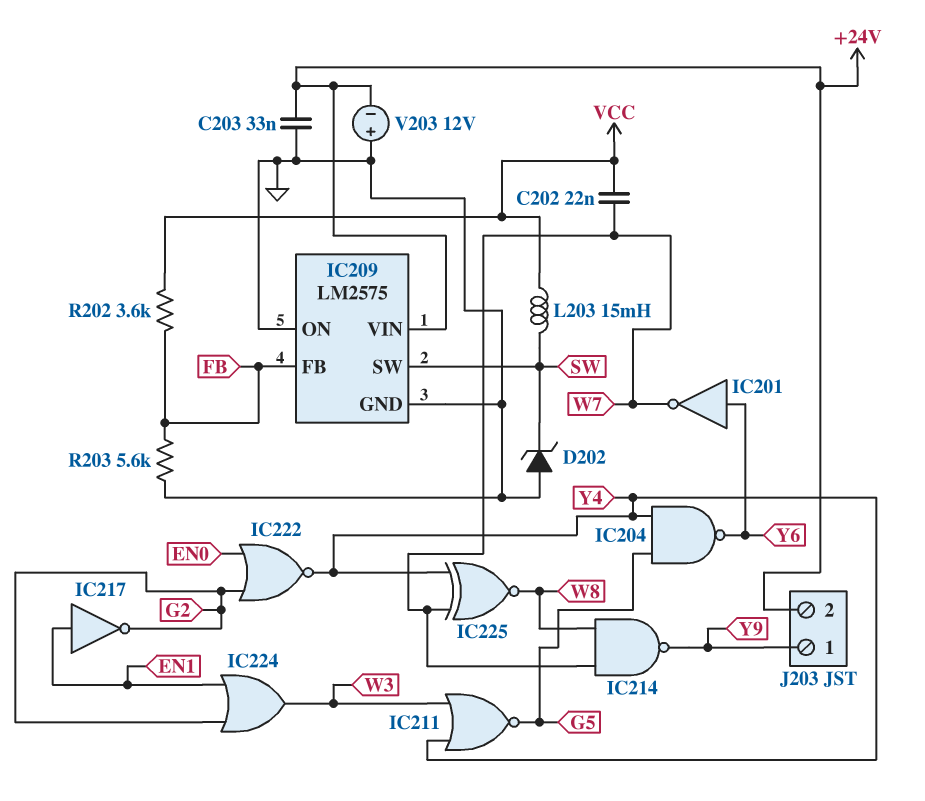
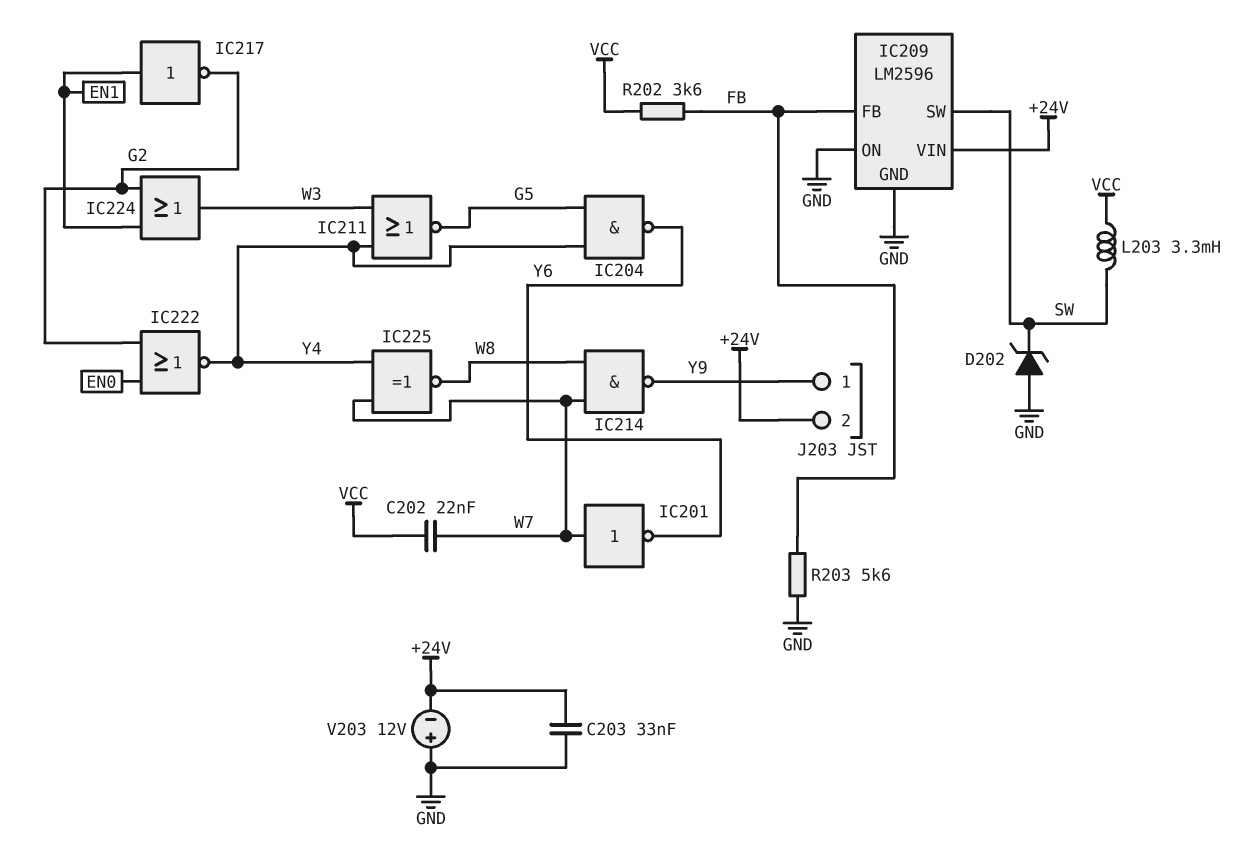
IC201: NOT (in Y6, out W7) -> NOT (in W7, out Y6)
IC209: LM2575 -> LM2596
L203: 15mH (SW, VCC) -> 3.3mH (SW, VCC)

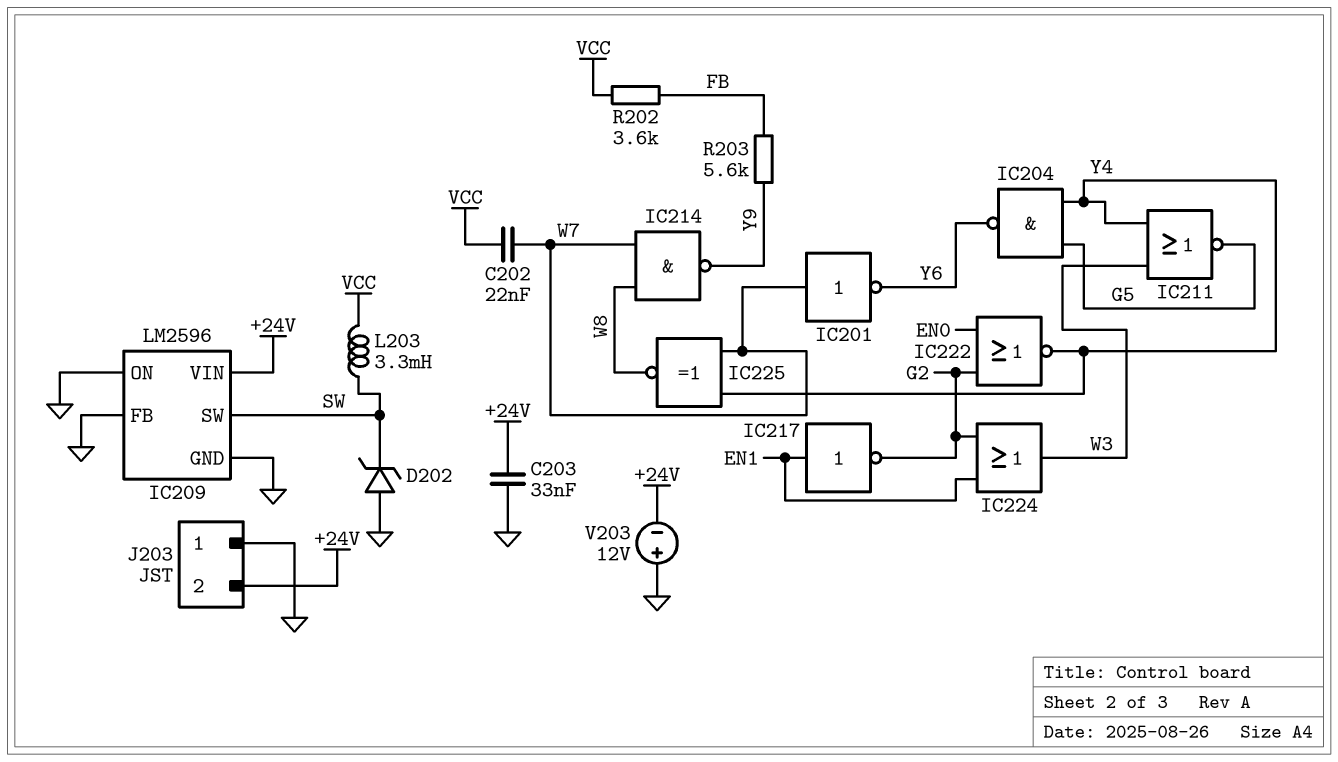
IC209 pin FB: FB -> GND
J203 pin 1: Y9 -> GND
R203: 5.6k (FB, GND) -> 5.6k (FB, Y9)

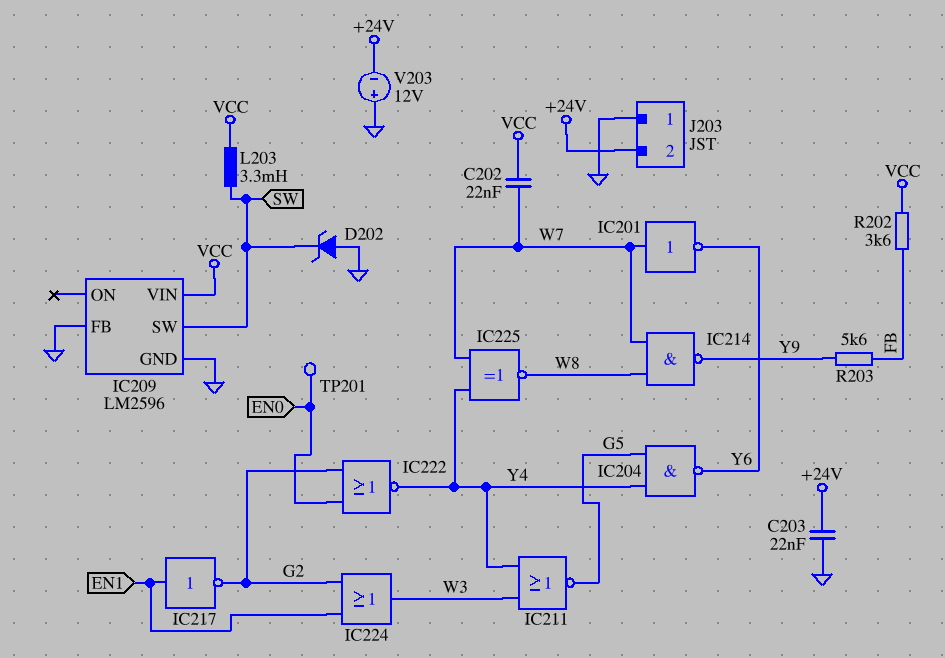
C203: 33nF (+24V, GND) -> 22nF (+24V, GND)
IC209 pin ON: GND -> none
IC209 pin VIN: +24V -> VCC
TP201: none -> test point (EN0)

